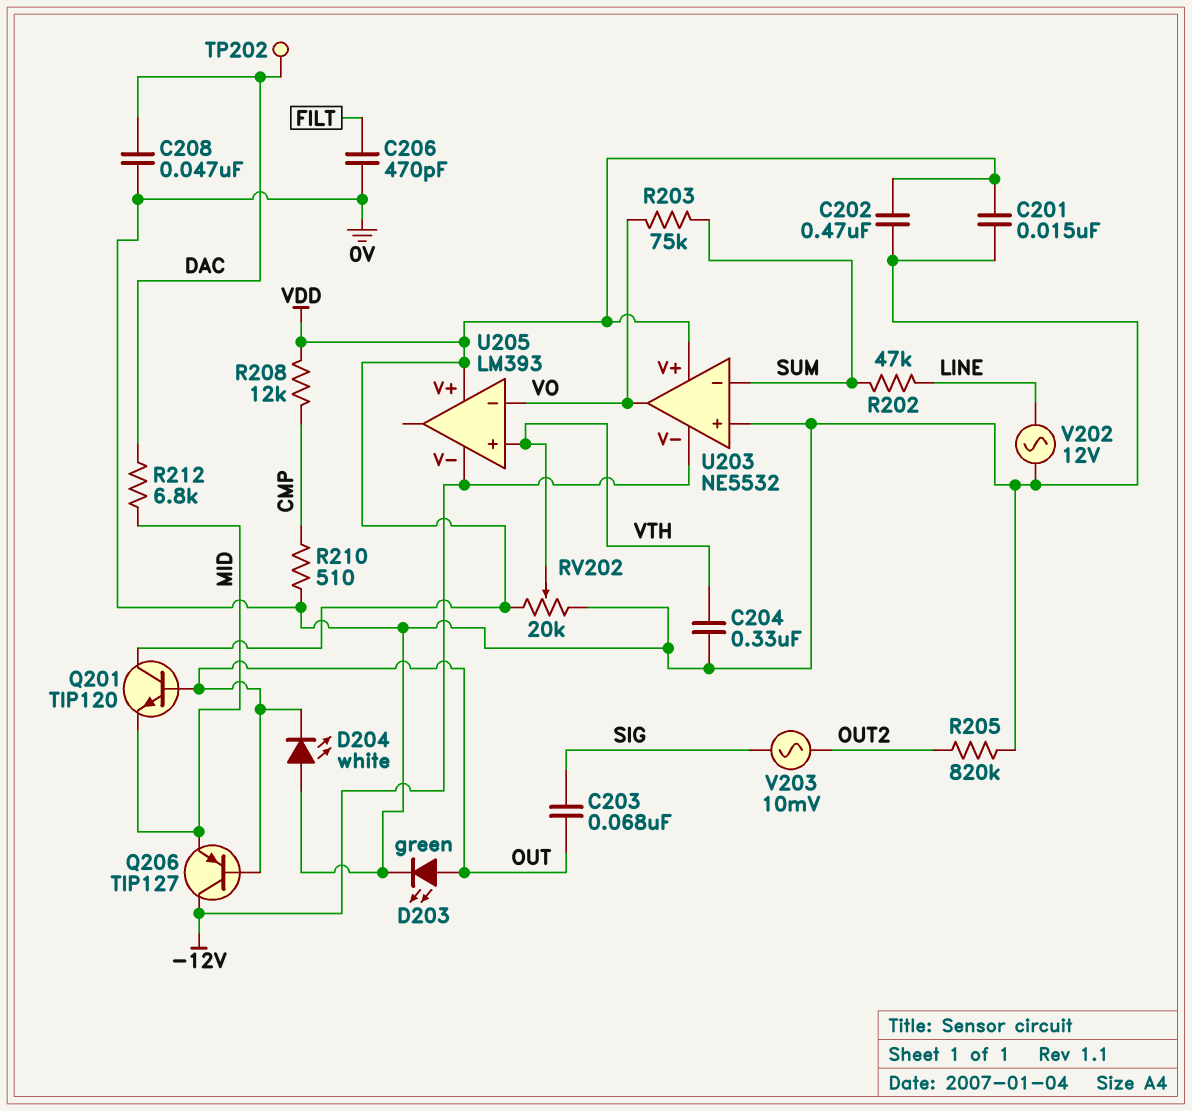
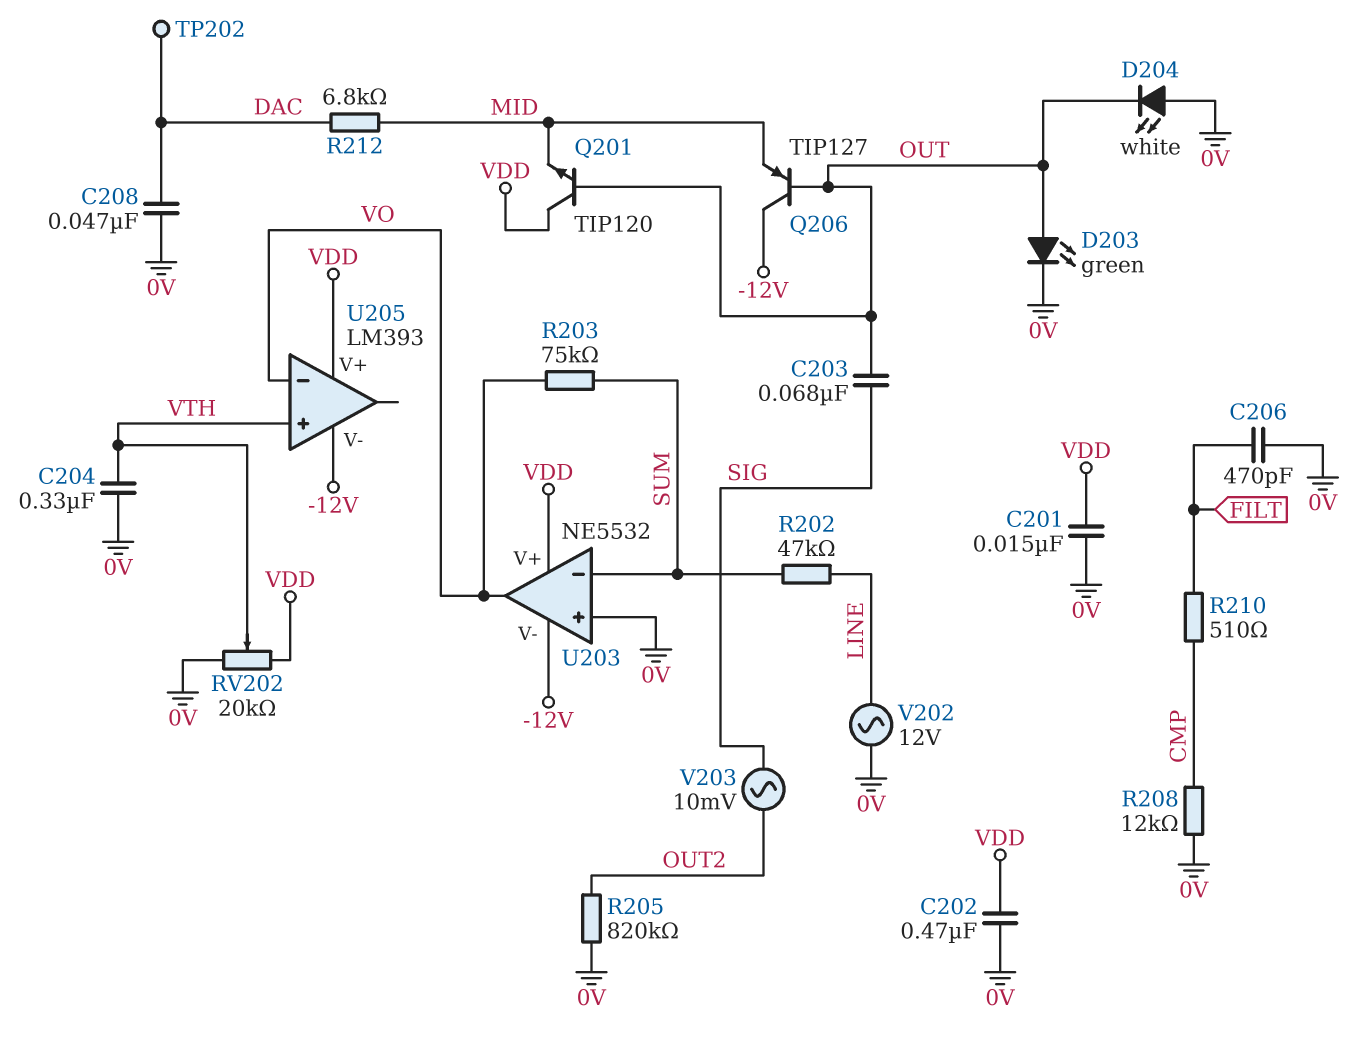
R208: 12k (CMP, VDD) -> 12k (0V, CMP)
R210: 510 (0V, CMP) -> 510 (CMP, FILT)

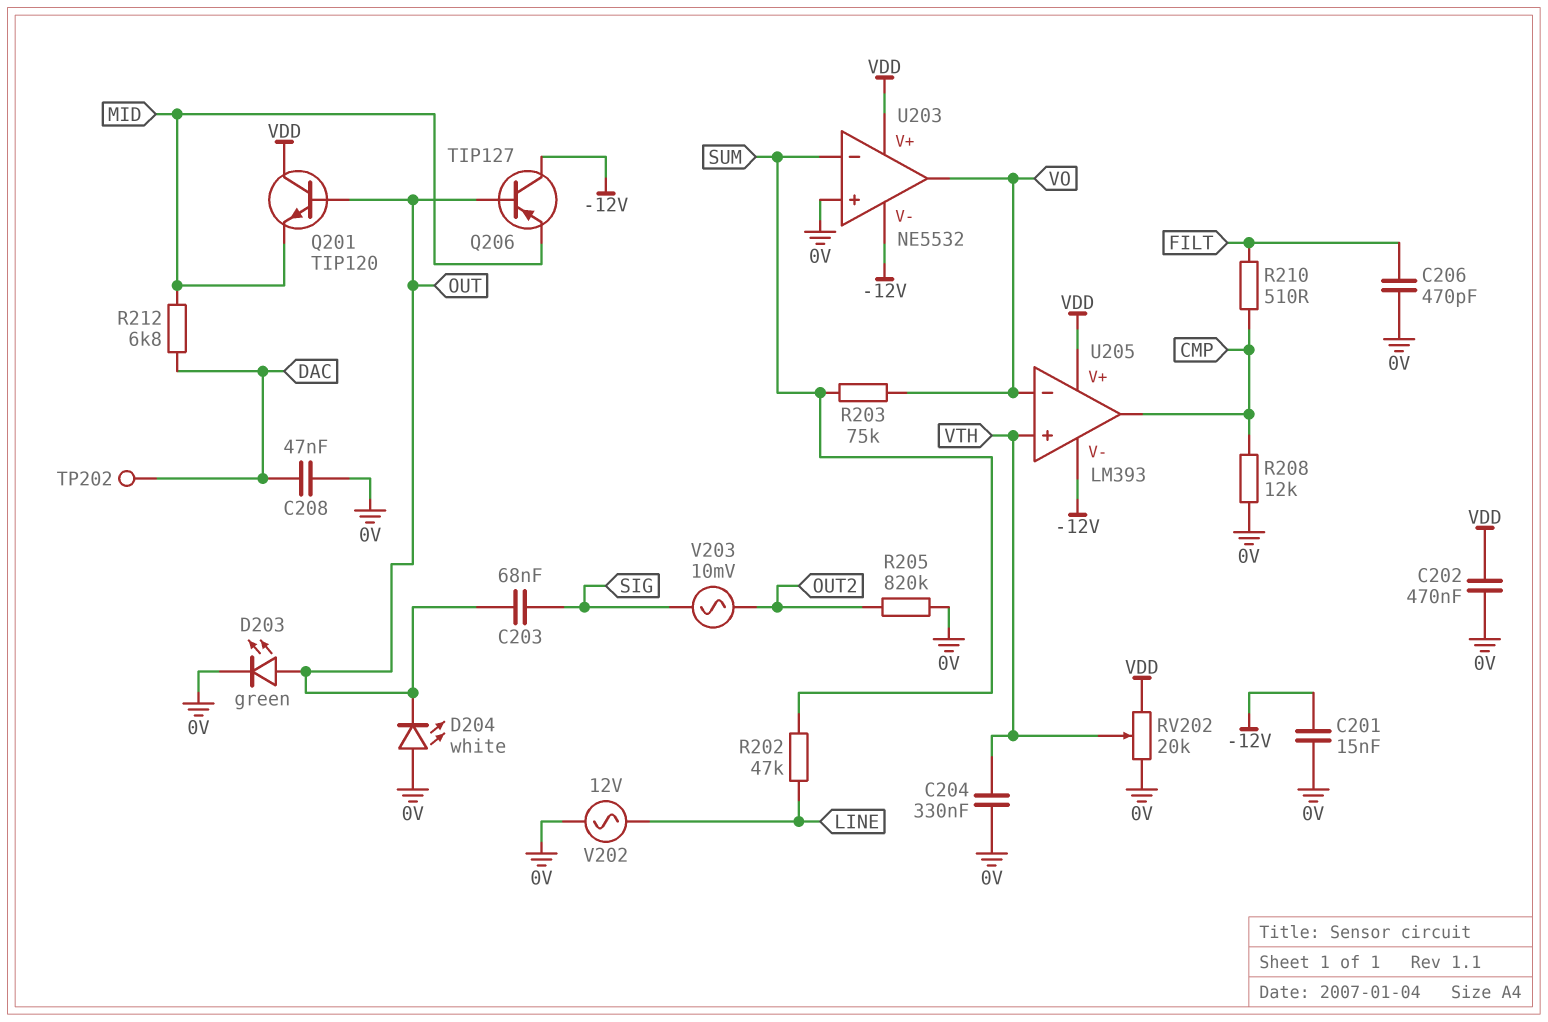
C201: 15nF (0V, VDD) -> 15nF (-12V, 0V)
U205 pin out: none -> CMP

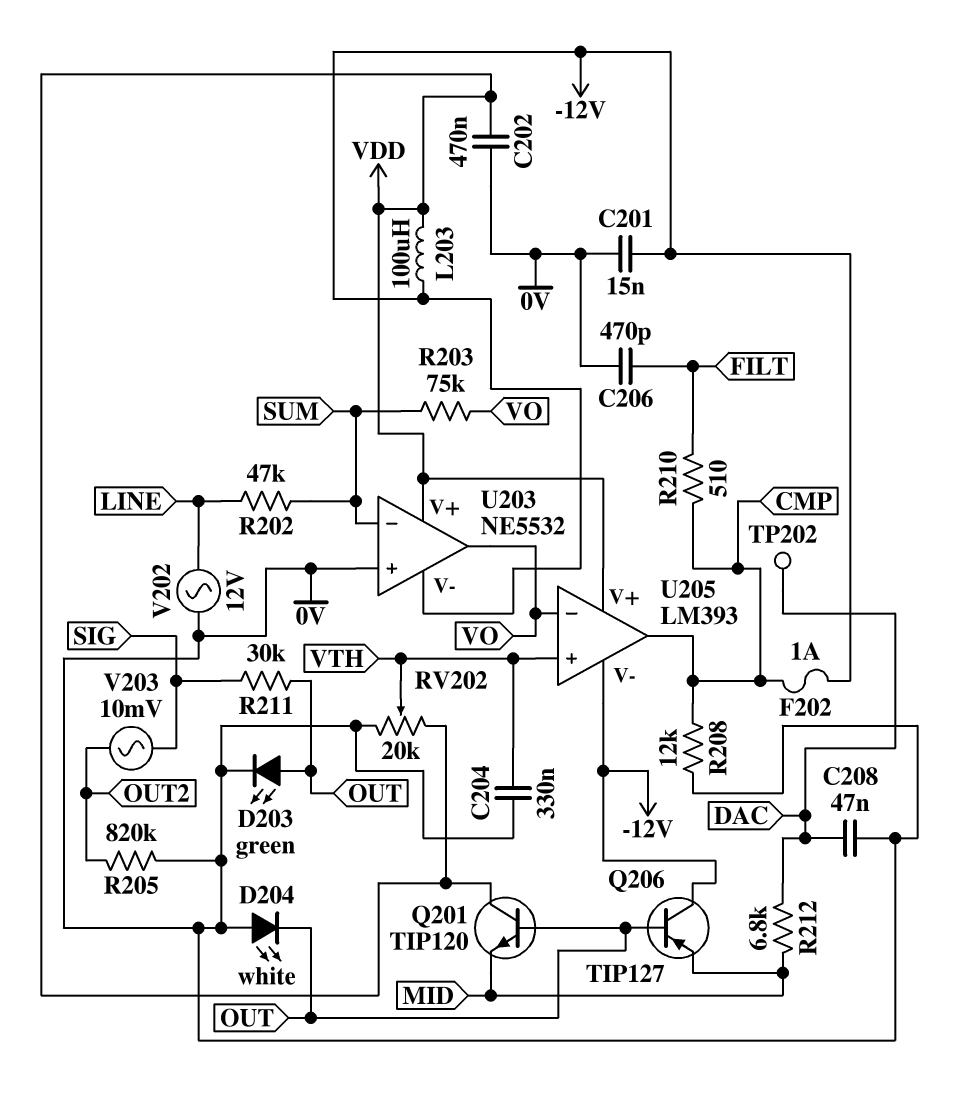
C203: 68nF (OUT, SIG) -> none
F202: none -> 1A (-12V, CMP)
L203: none -> 100uH (-12V, VDD)
R211: none -> 30k (OUT, SIG)

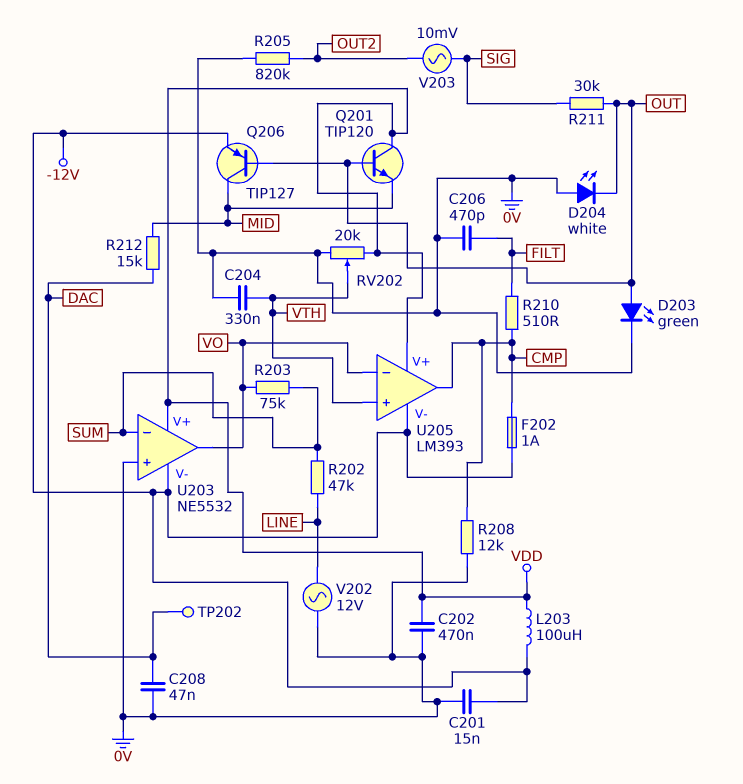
Q206: PNP TIP127 (B OUT, C -12V, E MID) -> PNP TIP127 (B OUT, C MID, E -12V)
R212: 6.8k (DAC, MID) -> 15k (DAC, MID)

